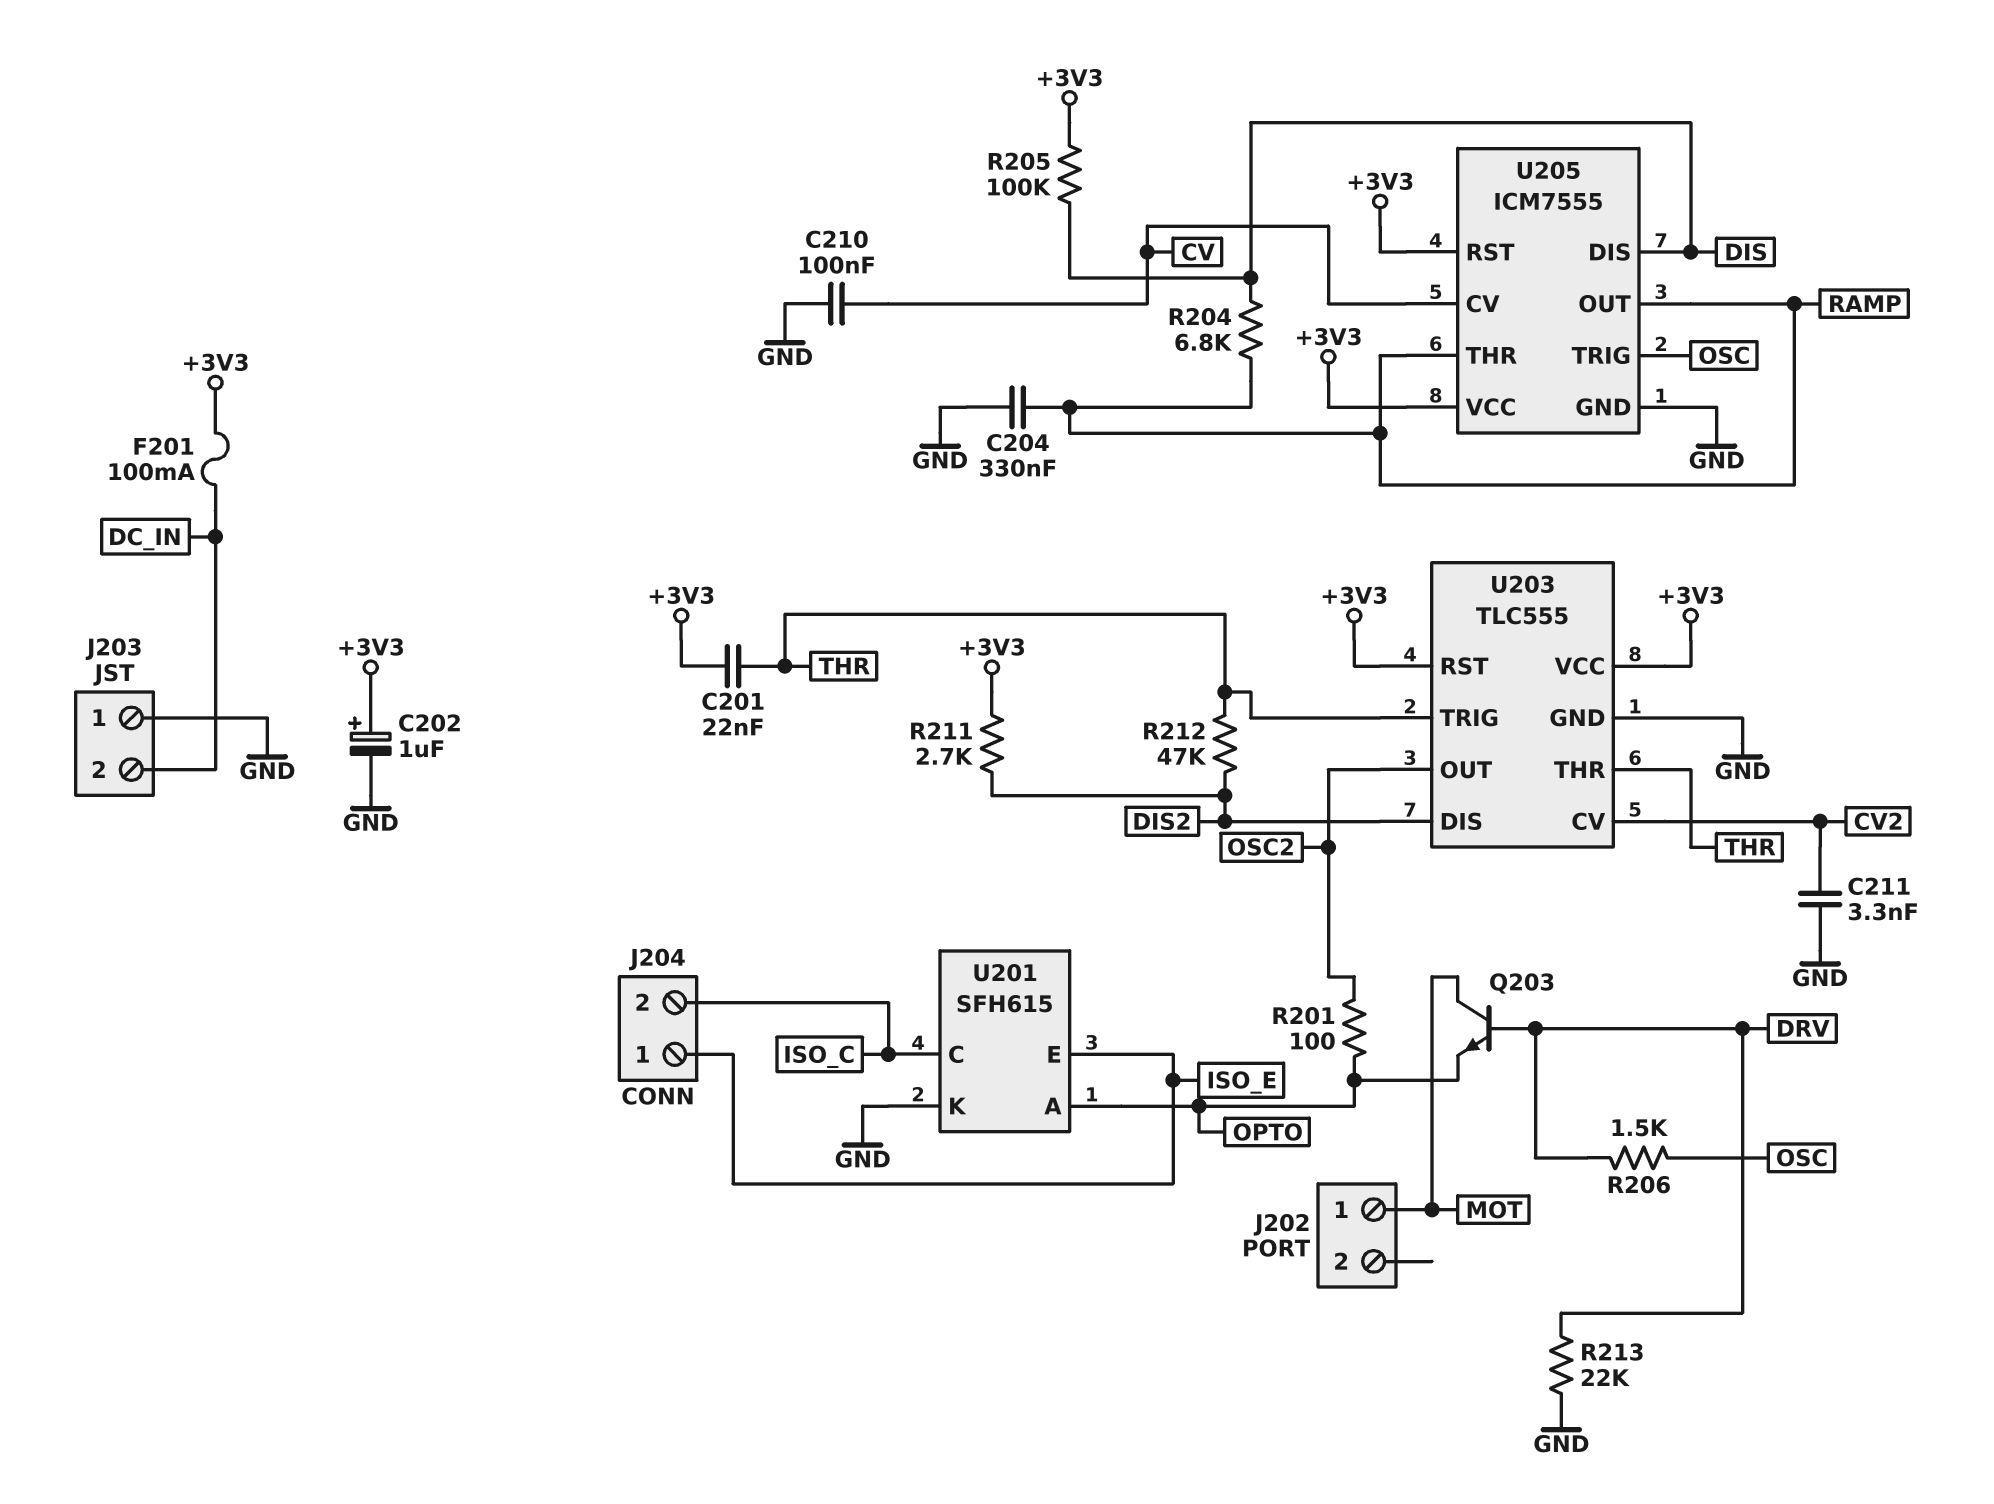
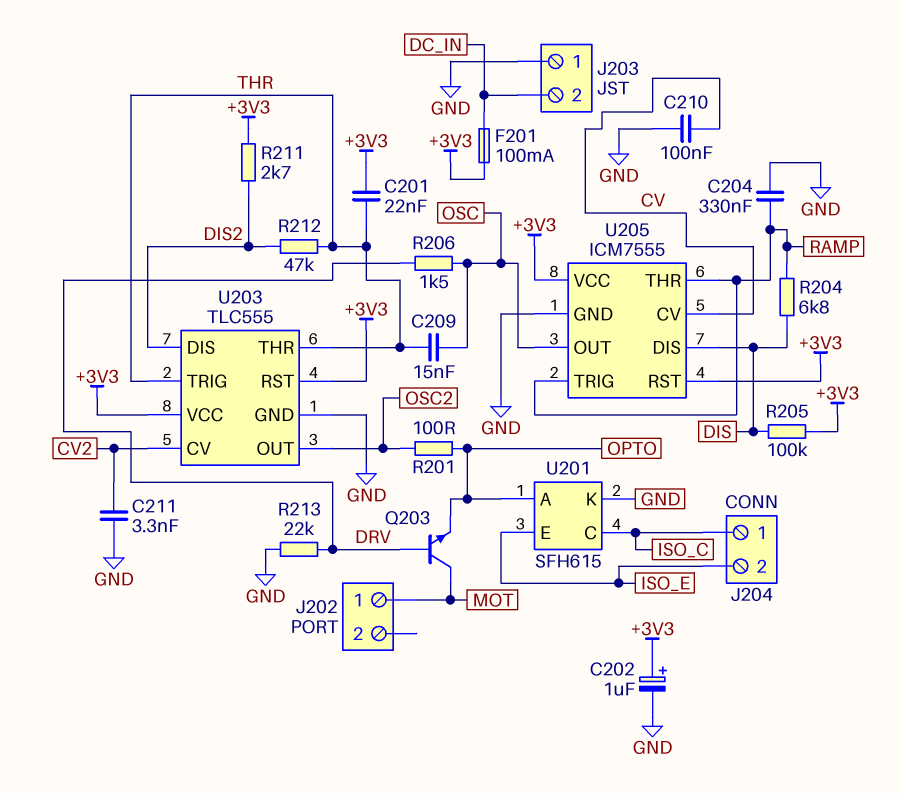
C209: none -> 15nF (OSC, THR)
J204 pin 1: ISO_E -> ISO_C
J204 pin 2: ISO_C -> ISO_E
U205 pin OUT: RAMP -> OSC
U205 pin TRIG: OSC -> RAMP

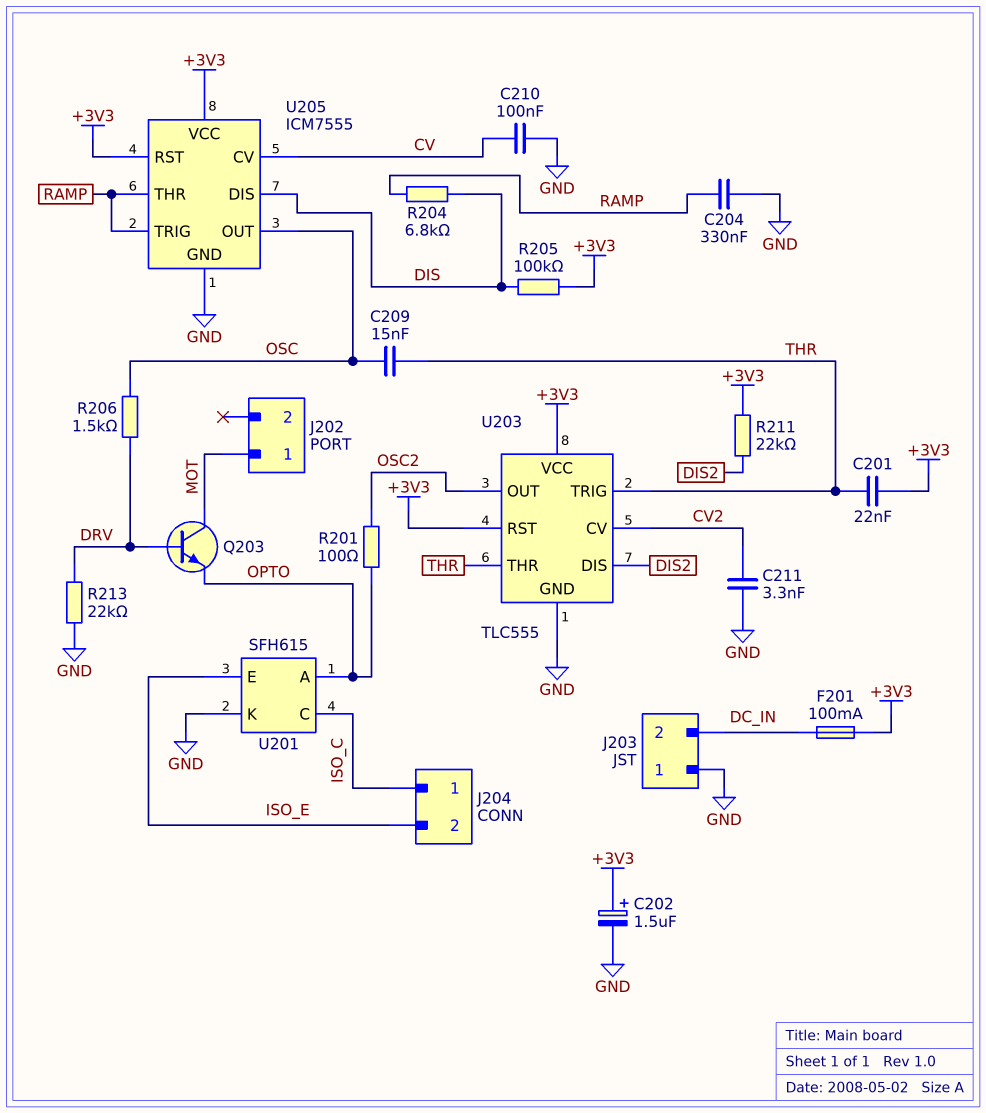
C202: 1uF (plus +3V3, minus GND) -> 1.5uF (plus +3V3, minus GND)
R211: 2.7k (+3V3, DIS2) -> 22k (+3V3, DIS2)
R212: 47k (DIS2, THR) -> none

